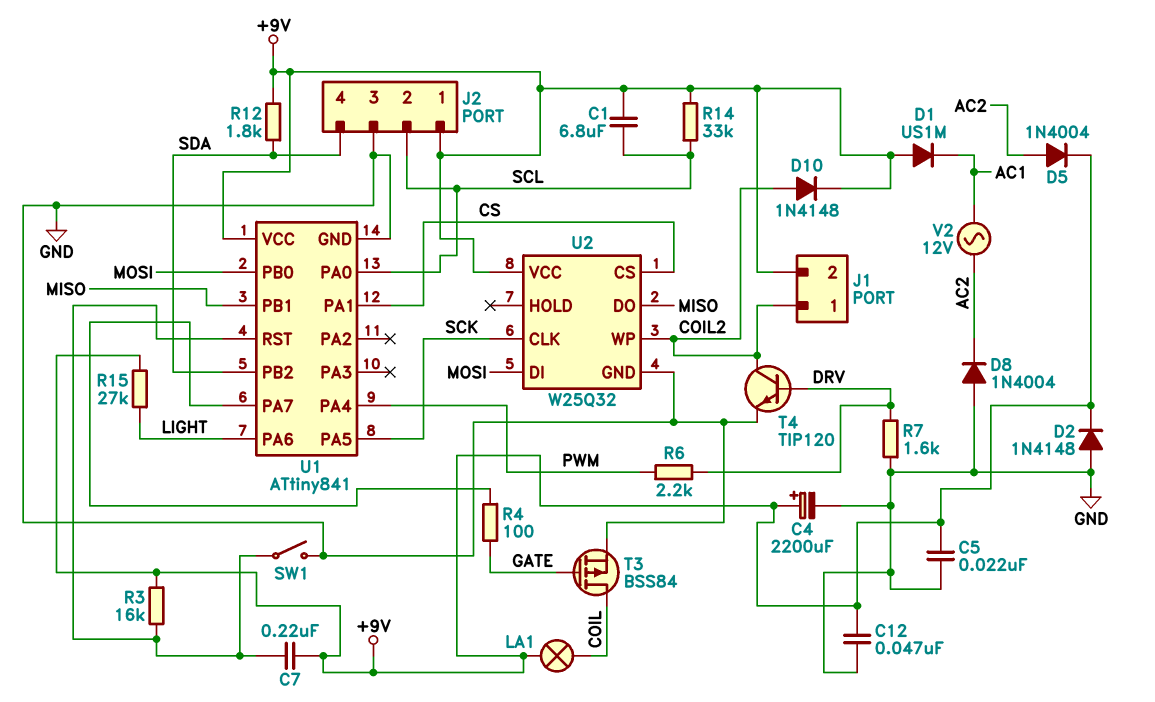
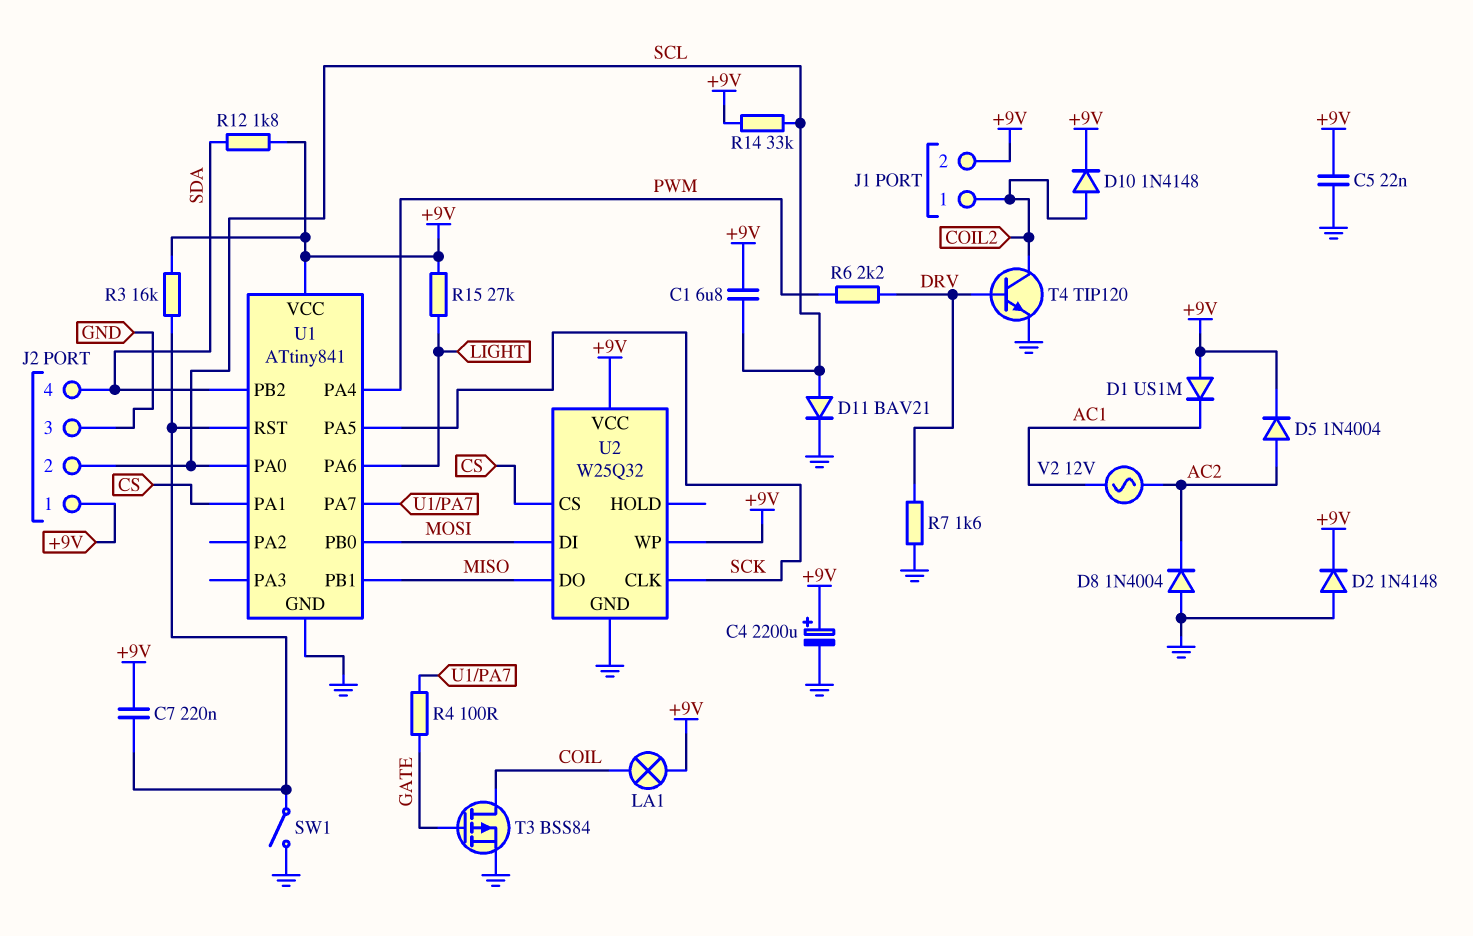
C12: 47nF (+9V, GND) -> none
D11: none -> diode BAV21 (A SCL, K GND)
U2 pin WP: COIL2 -> +9V

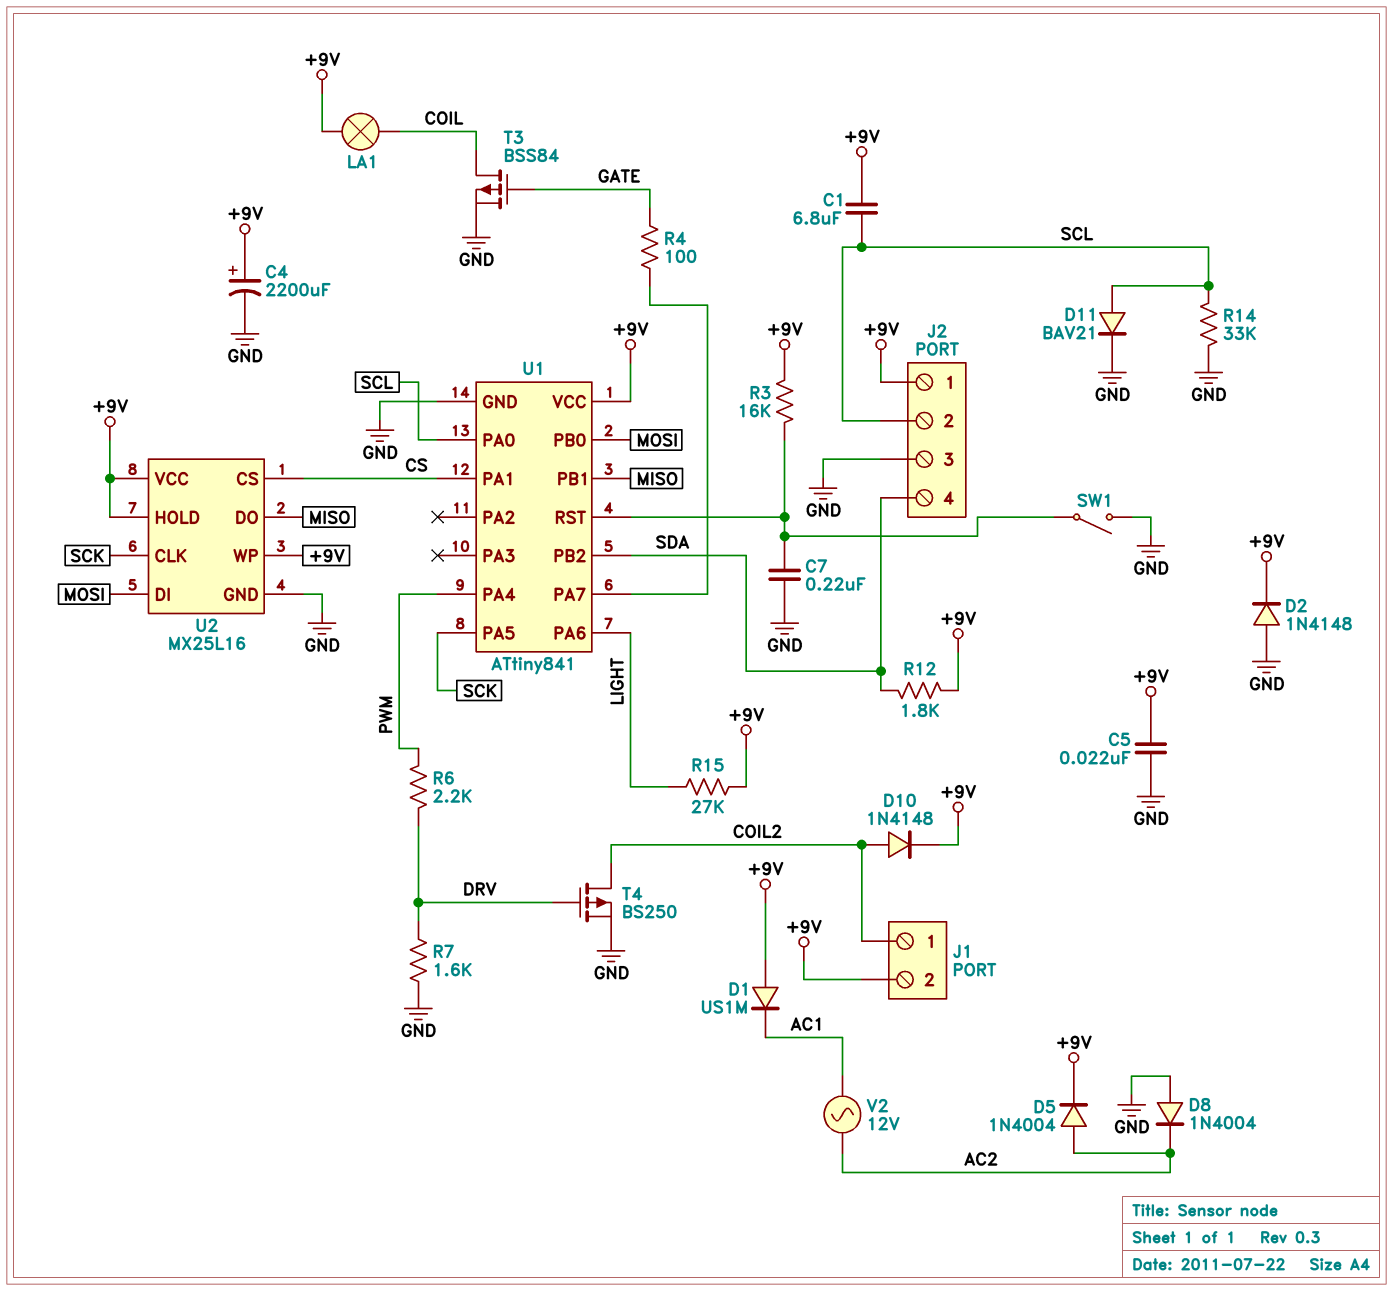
C7: 220nF (+9V, U1/RST) -> 220nF (GND, U1/RST)
R14: 33k (+9V, SCL) -> 33k (GND, SCL)
T4: NPN TIP120 (B DRV, C COIL2, E GND) -> PMOS BS250 (G DRV, D COIL2, S GND)
U2: W25Q32 -> MX25L16
U2 pin HOLD: none -> +9V

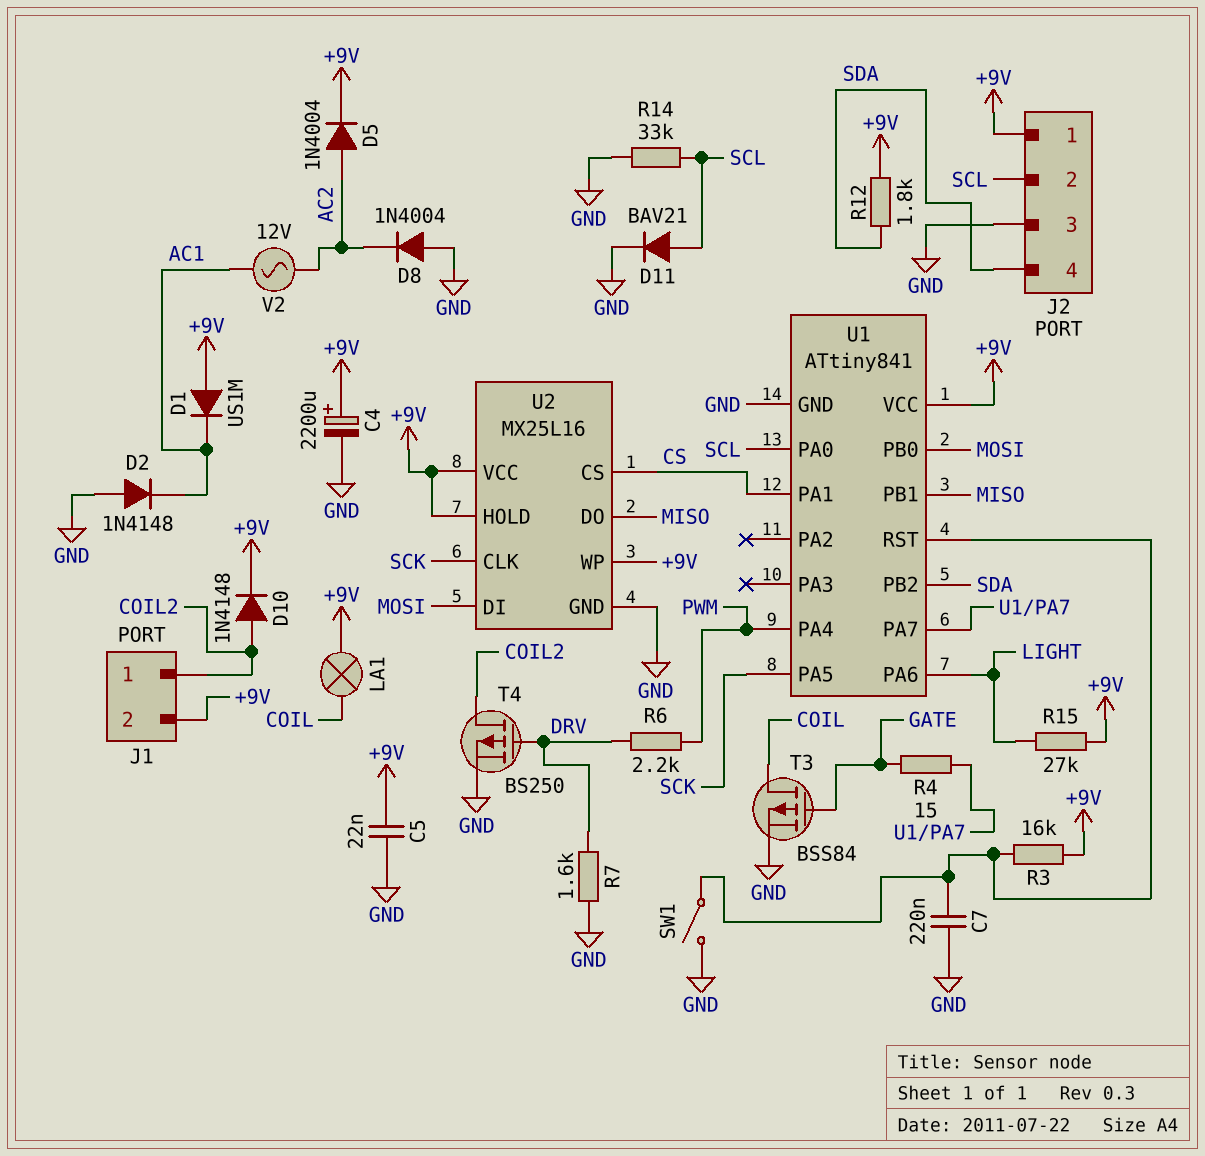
C1: 6.8uF (+9V, SCL) -> none
D2: diode 1N4148 (A GND, K +9V) -> diode 1N4148 (A GND, K AC1)
R4: 100 (GATE, U1/PA7) -> 15 (GATE, U1/PA7)

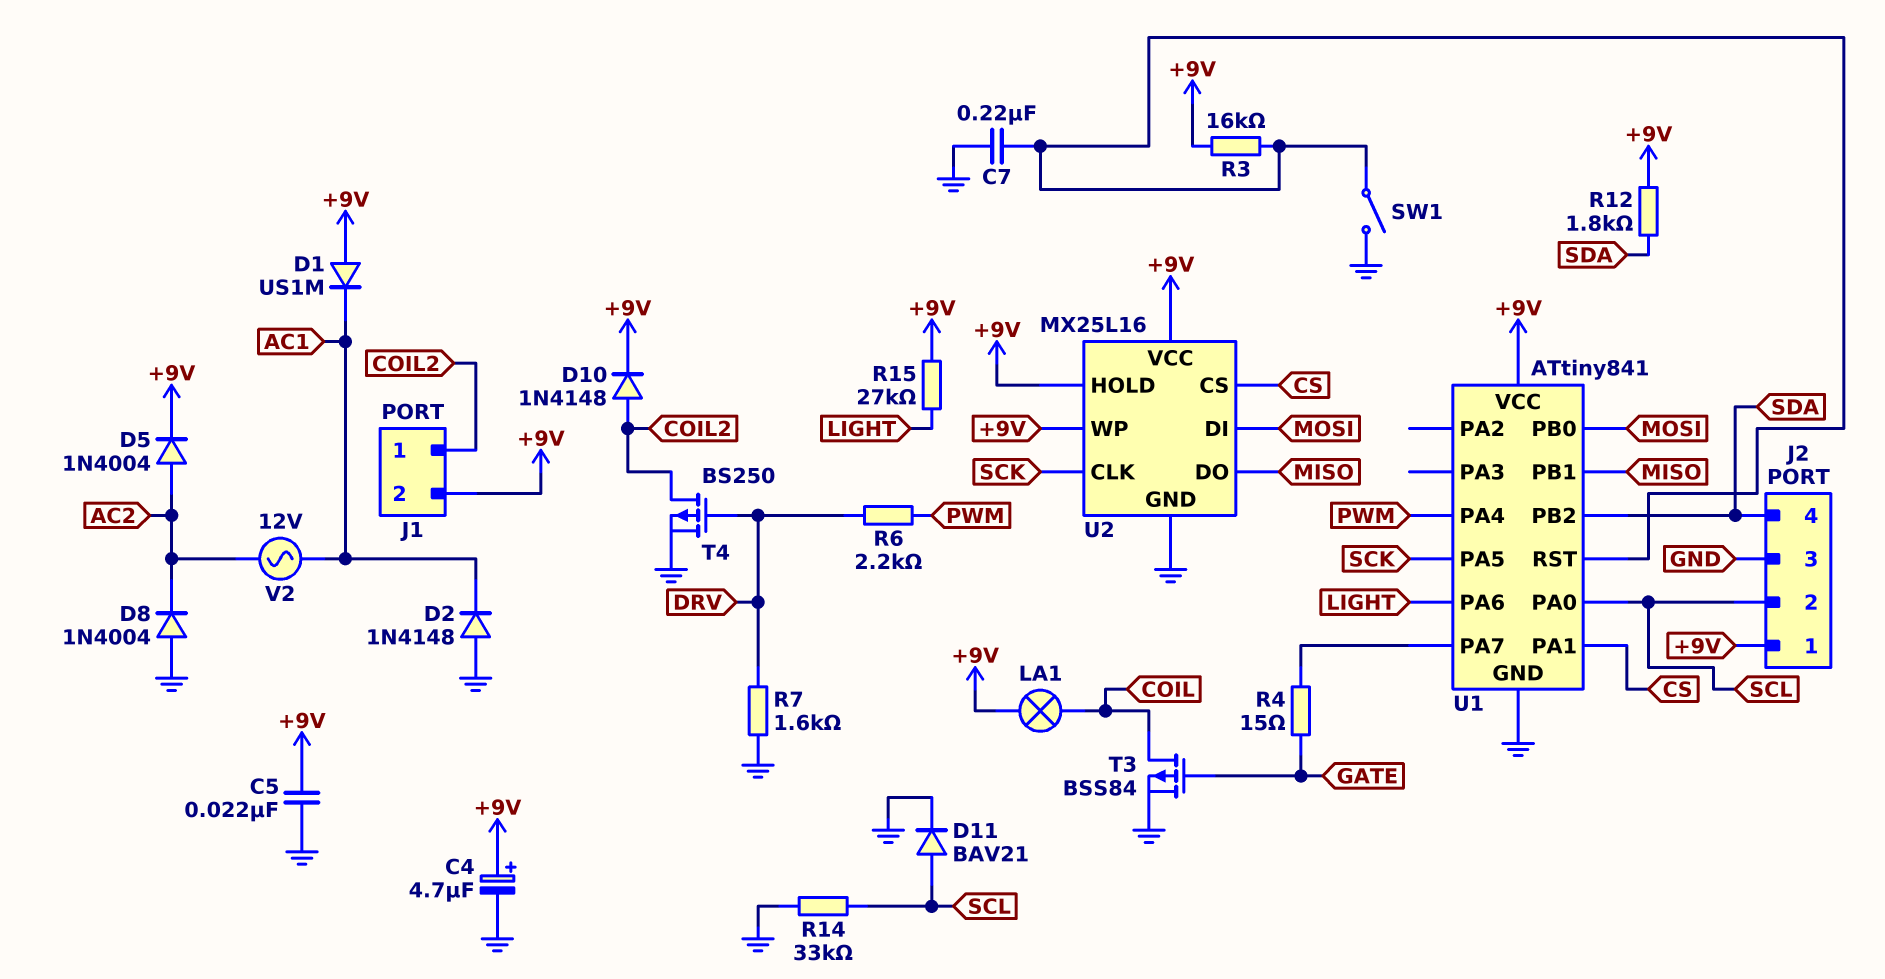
C4: 2200uF (plus +9V, minus GND) -> 4.7uF (plus +9V, minus GND)

